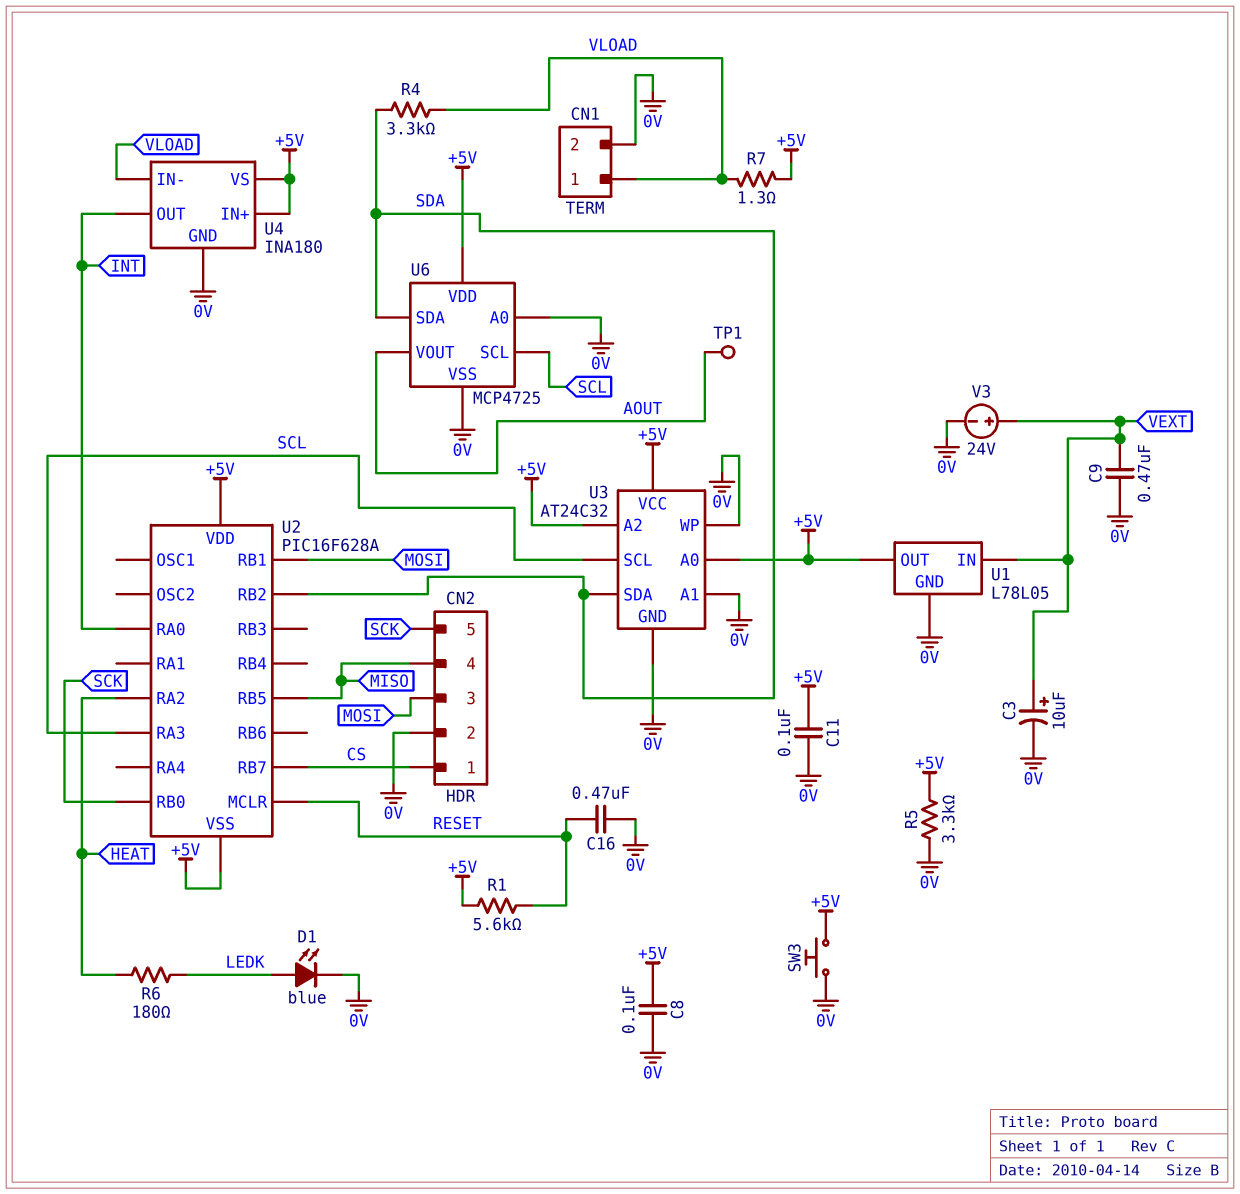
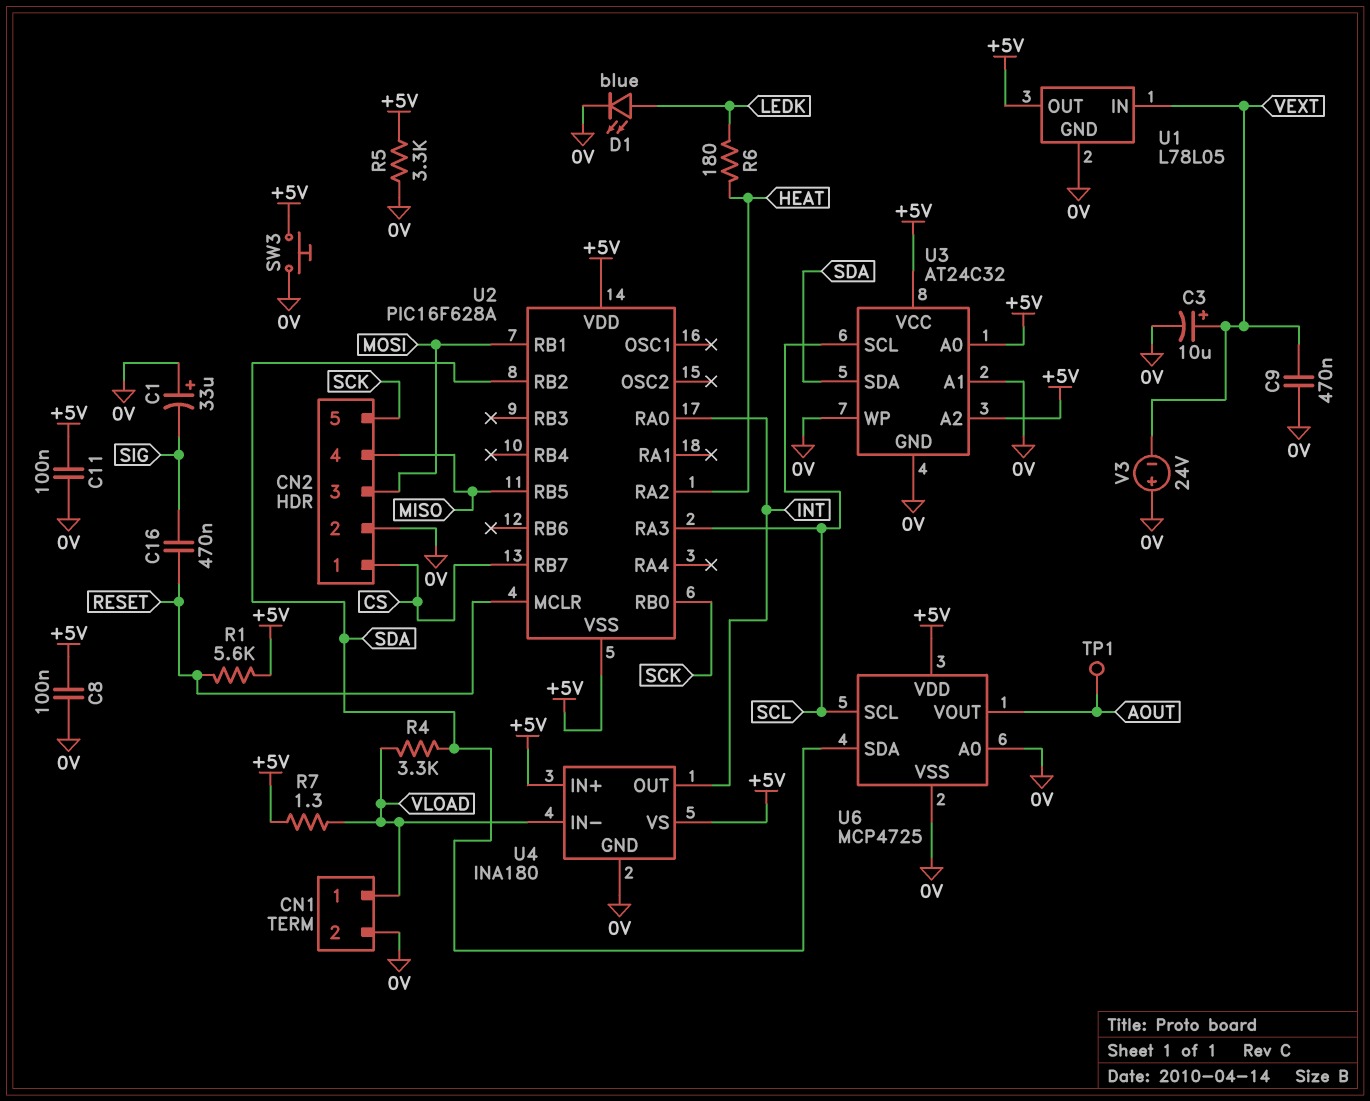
C1: none -> 33uF (plus 0V, minus SIG)
C16: 470nF (0V, RESET) -> 470nF (RESET, SIG)
V3: 24V (plus VEXT, minus 0V) -> 24V (plus 0V, minus VEXT)

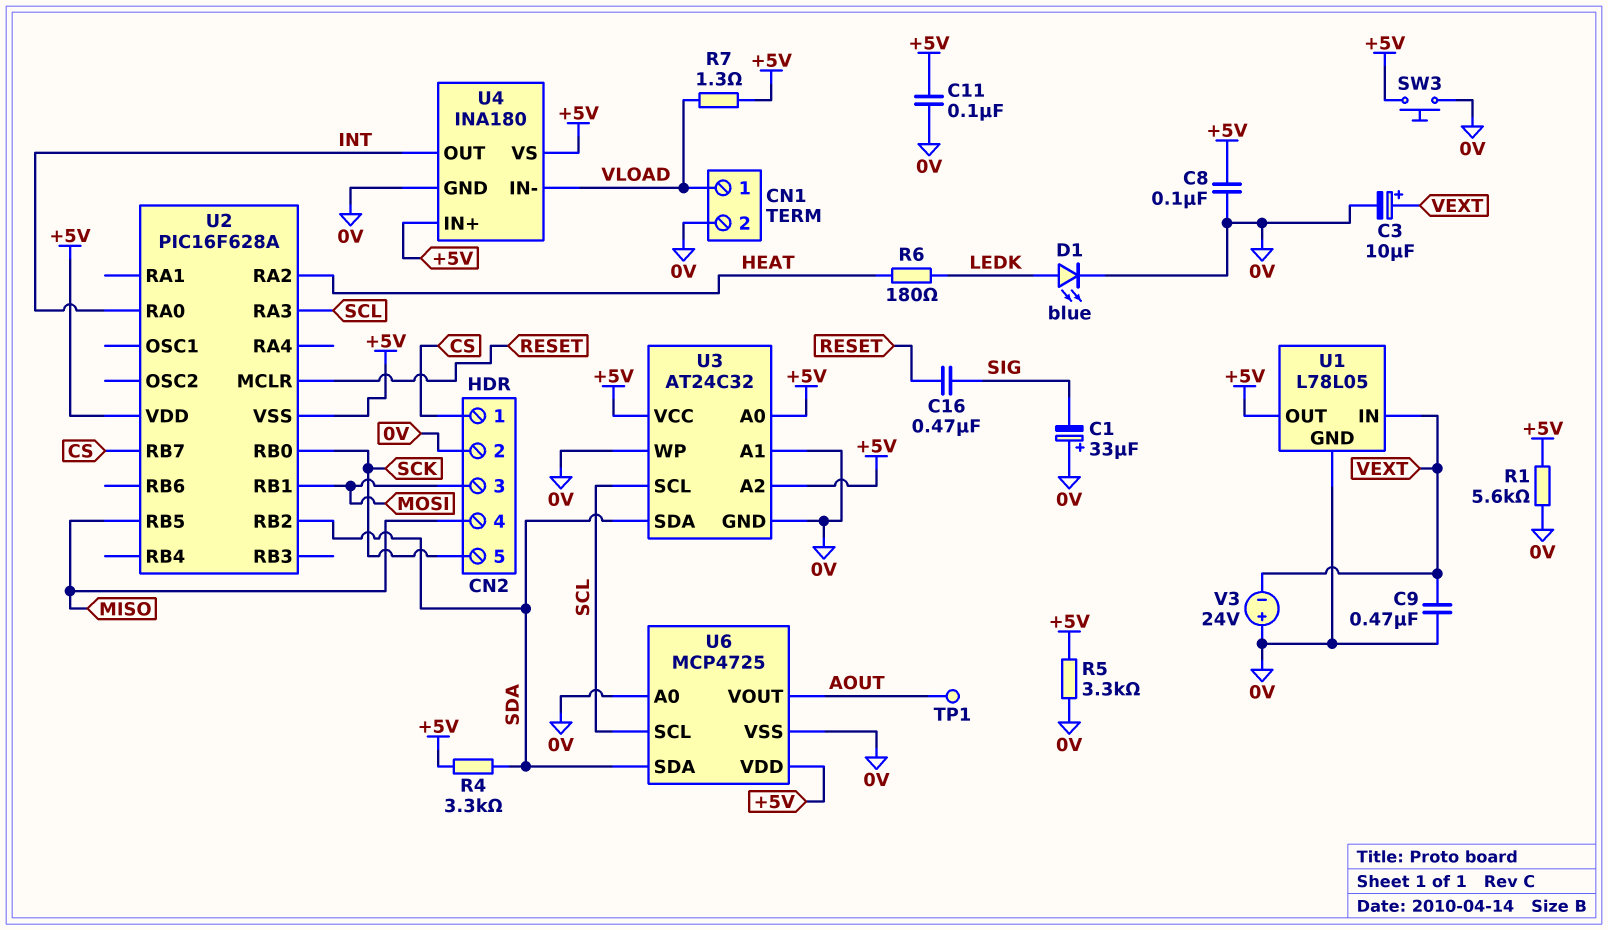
R1: 5.6k (+5V, RESET) -> 5.6k (+5V, 0V)
R4: 3.3k (SDA, VLOAD) -> 3.3k (+5V, SDA)

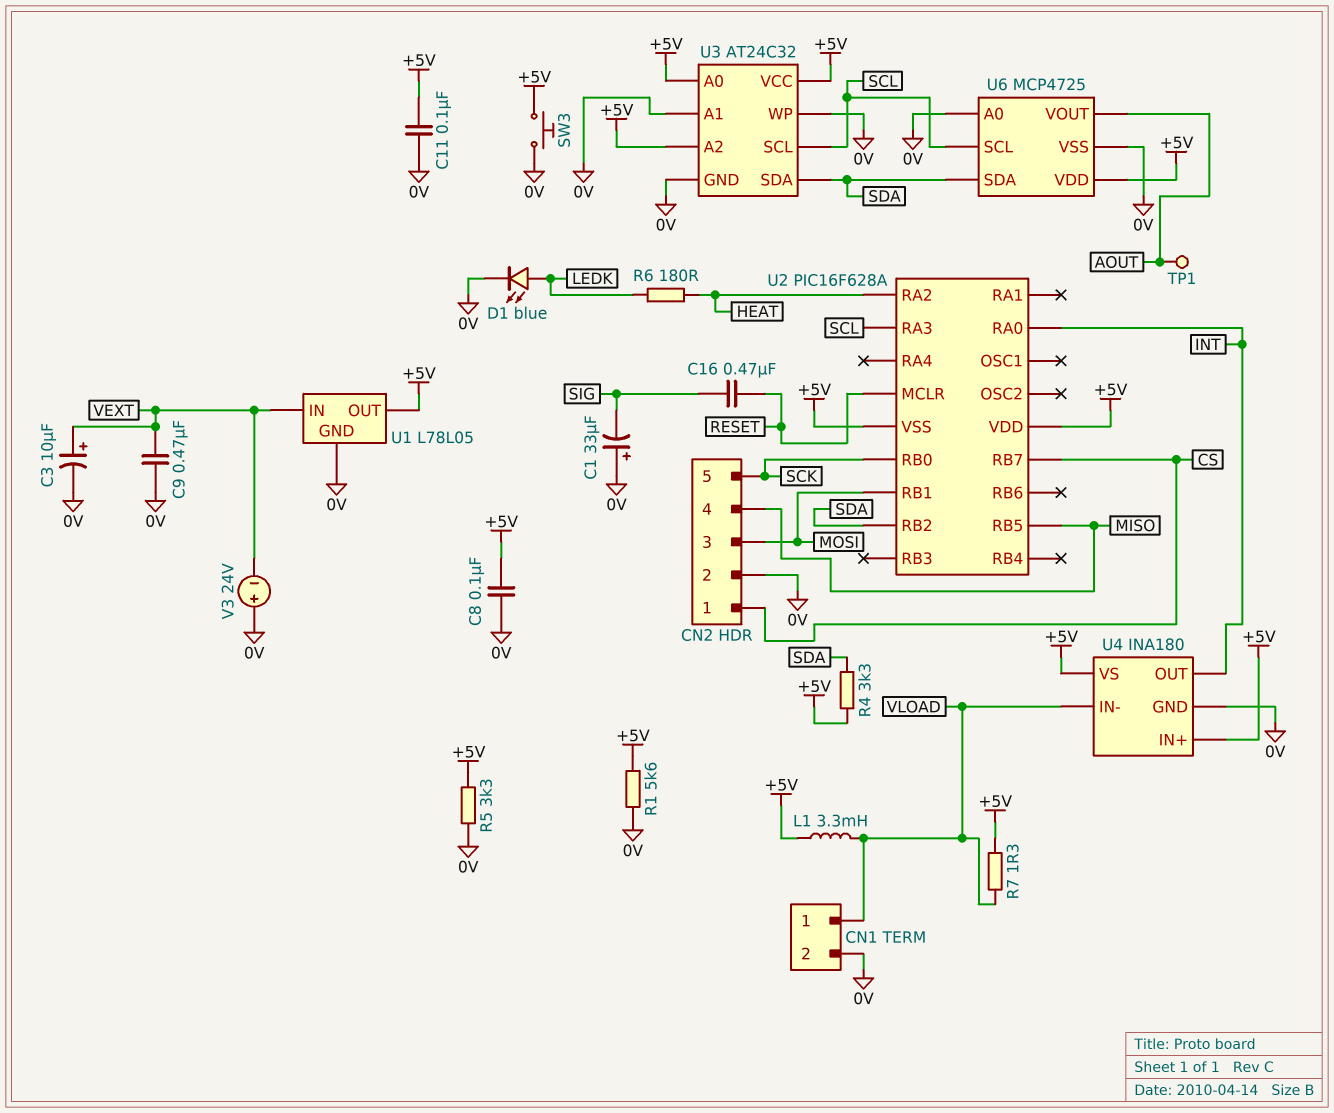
L1: none -> 3.3mH (+5V, VLOAD)

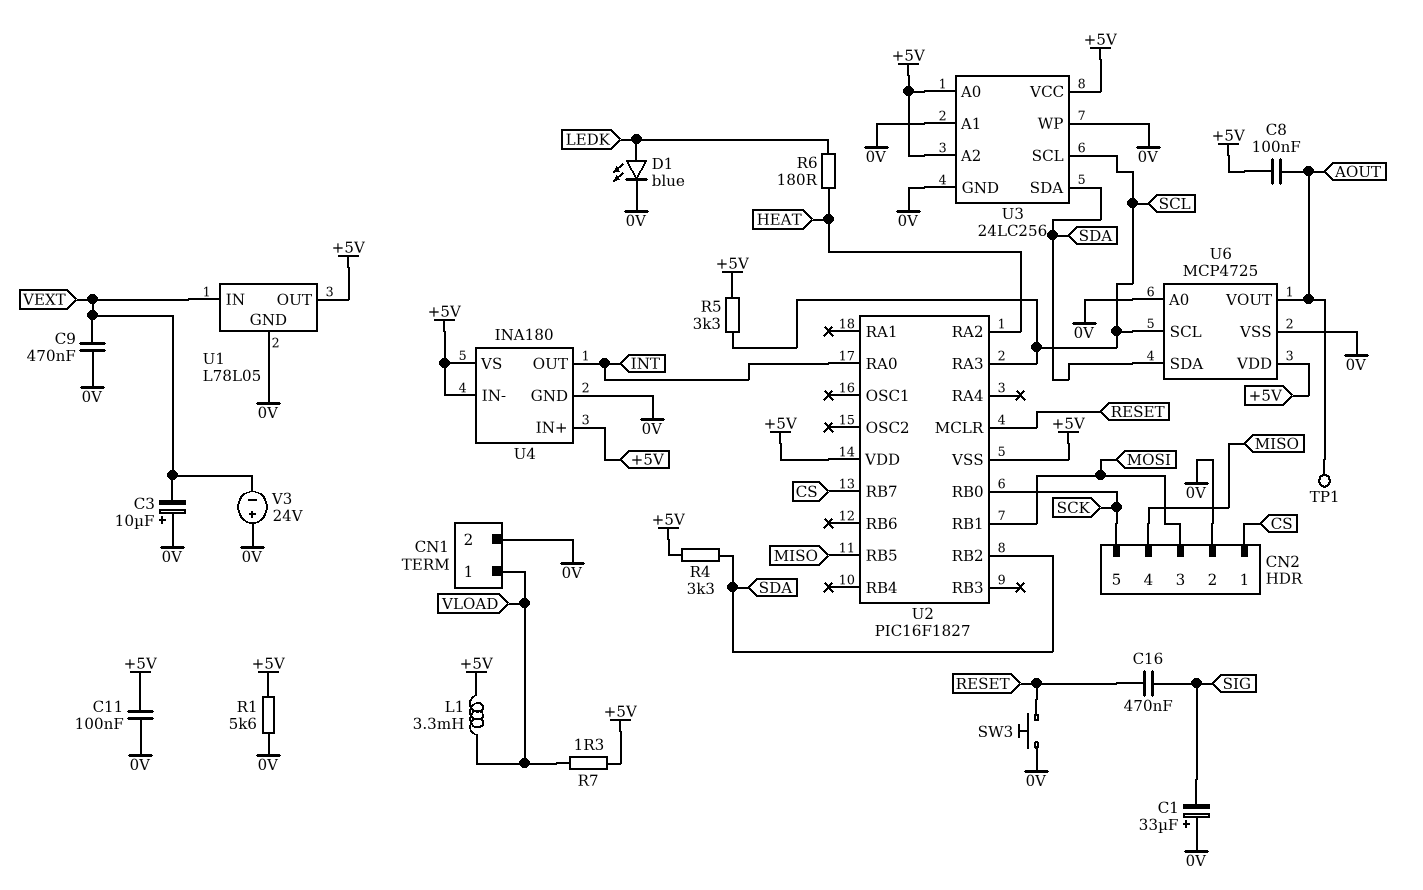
C3: 10uF (plus VEXT, minus 0V) -> 10uF (plus 0V, minus VEXT)
C8: 100nF (+5V, 0V) -> 100nF (+5V, AOUT)
R5: 3.3k (+5V, 0V) -> 3.3k (+5V, SCL)
SW3: button (+5V, 0V) -> button (0V, RESET)
U2: PIC16F628A -> PIC16F1827
U3: AT24C32 -> 24LC256
U4 pin IN-: VLOAD -> +5V

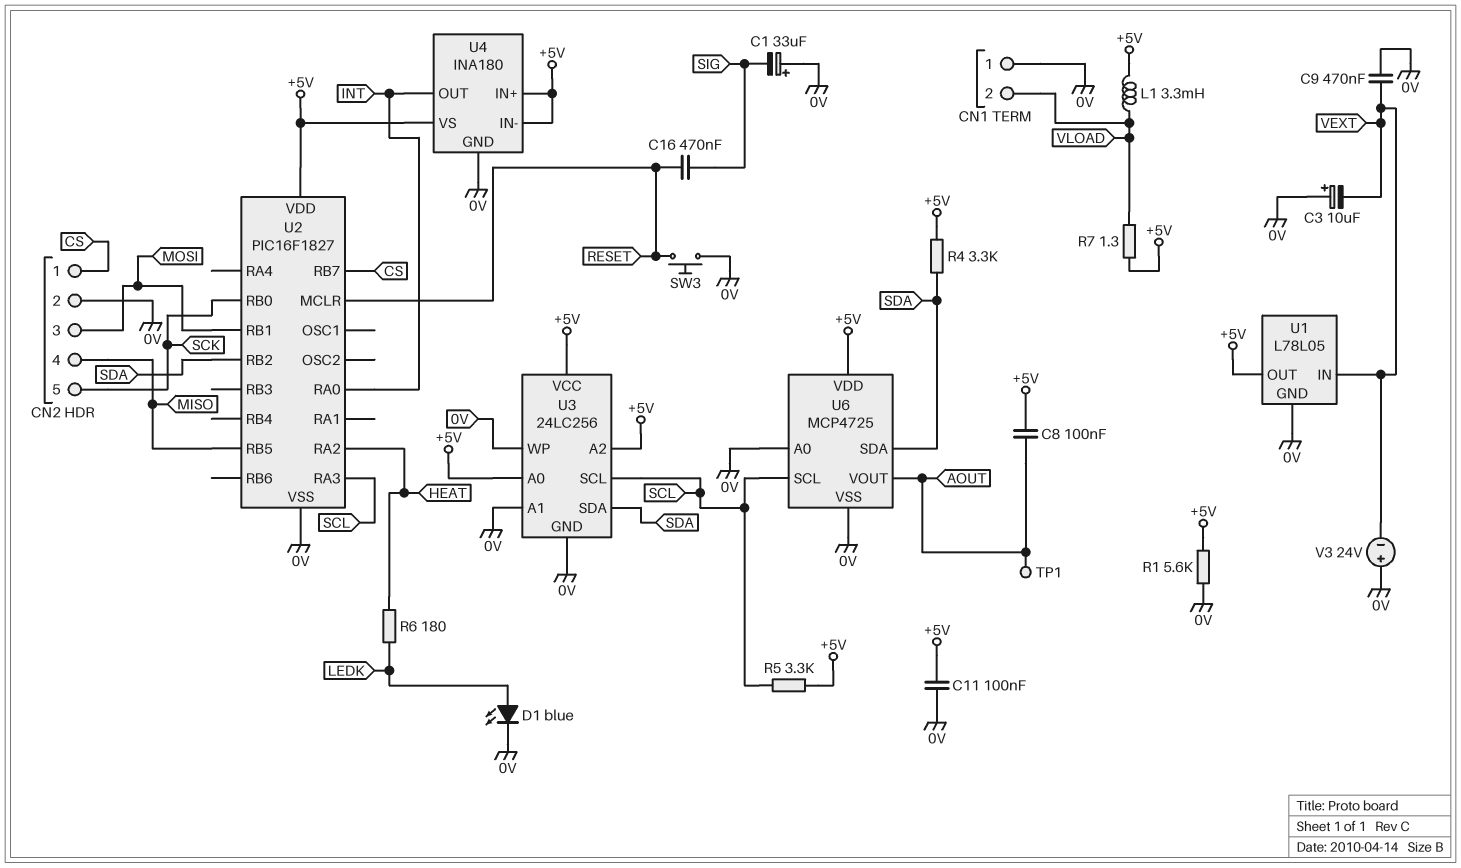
CN1 pin 1: VLOAD -> 0V
CN1 pin 2: 0V -> VLOAD
U2 pin VSS: +5V -> 0V

